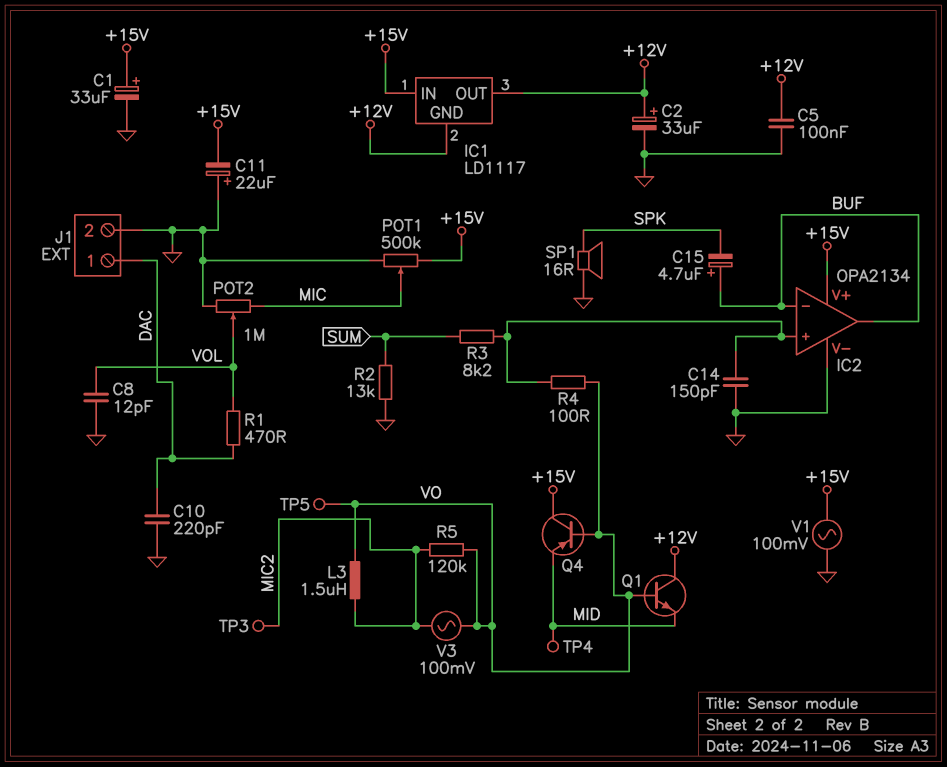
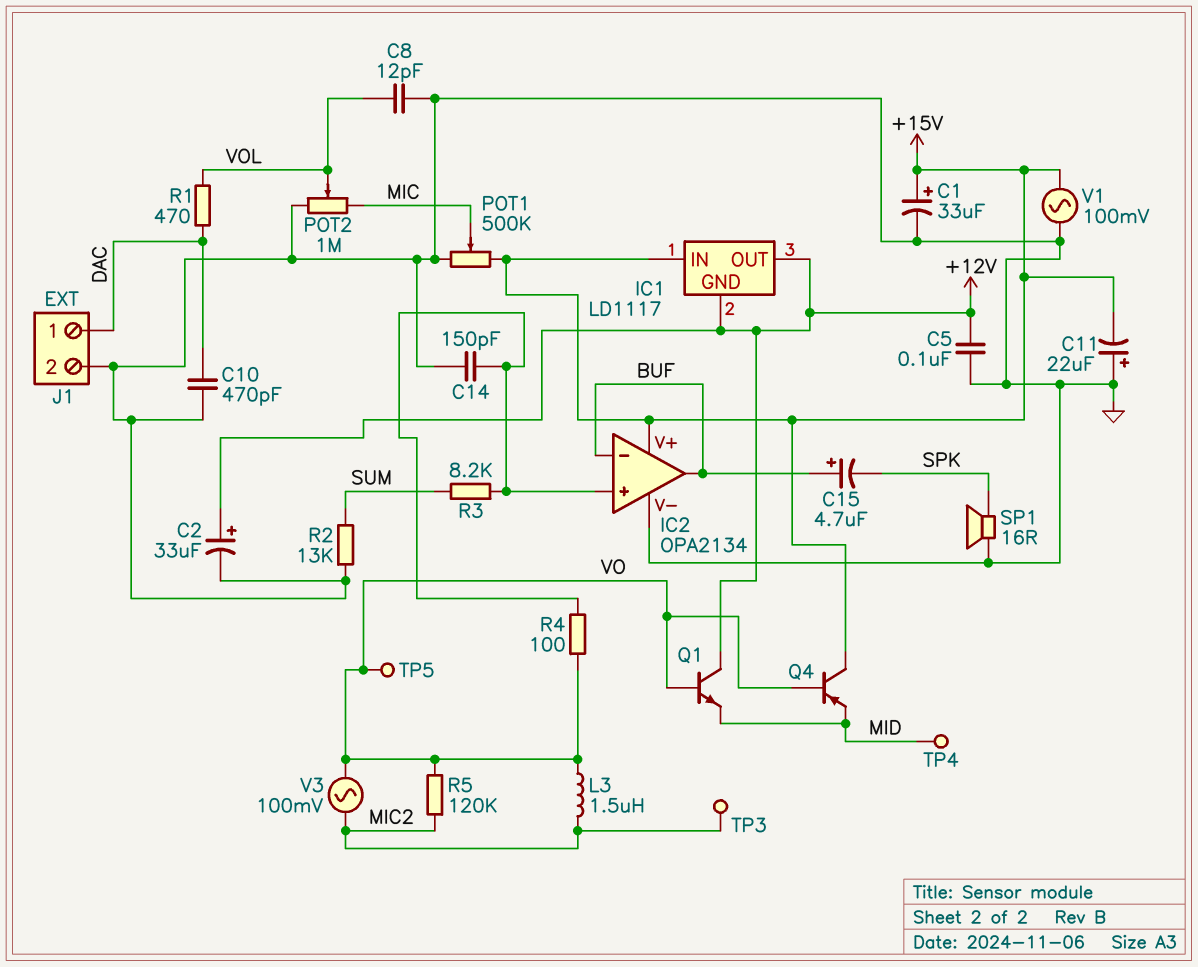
C10: 220pF (DAC, GND) -> 470pF (DAC, GND)

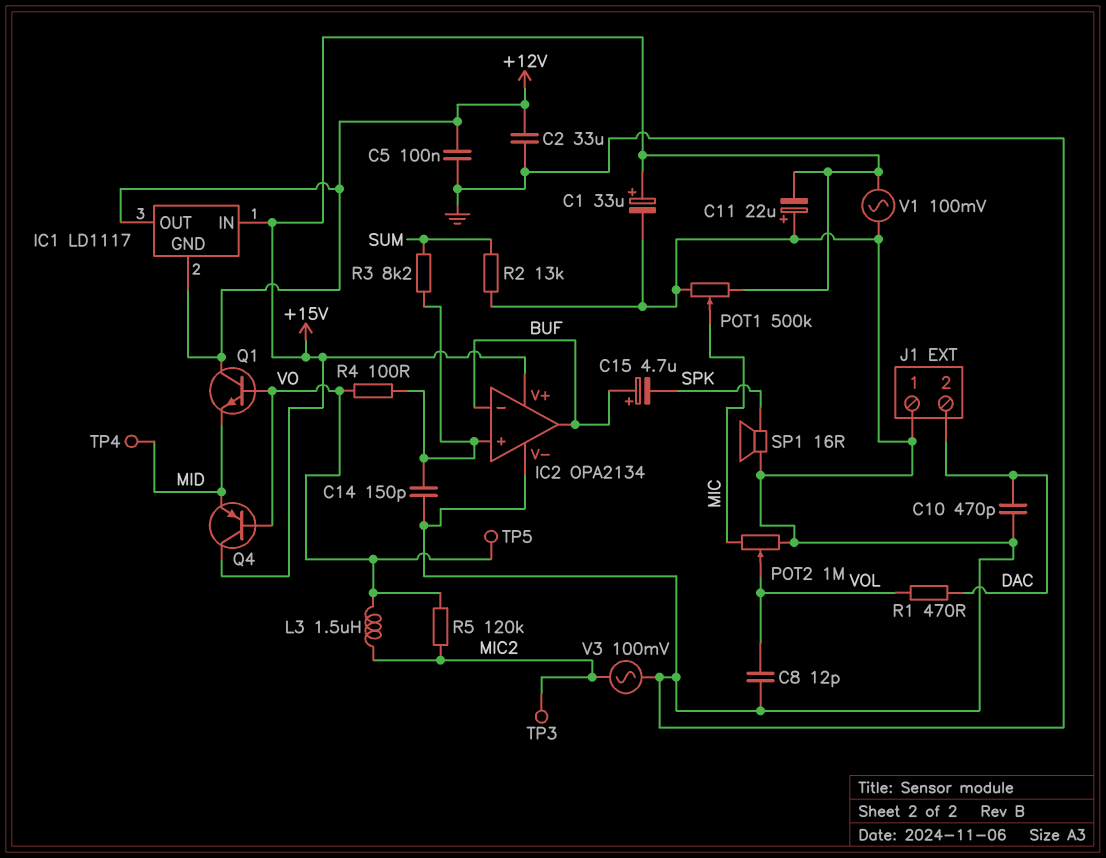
C2: 33uF (plus +12V, minus GND) -> 33uF (+12V, GND)
J1 pin 1: DAC -> GND
J1 pin 2: GND -> DAC
V3: AC 100mV (MIC2, VO) -> AC 100mV (GND, MIC2)

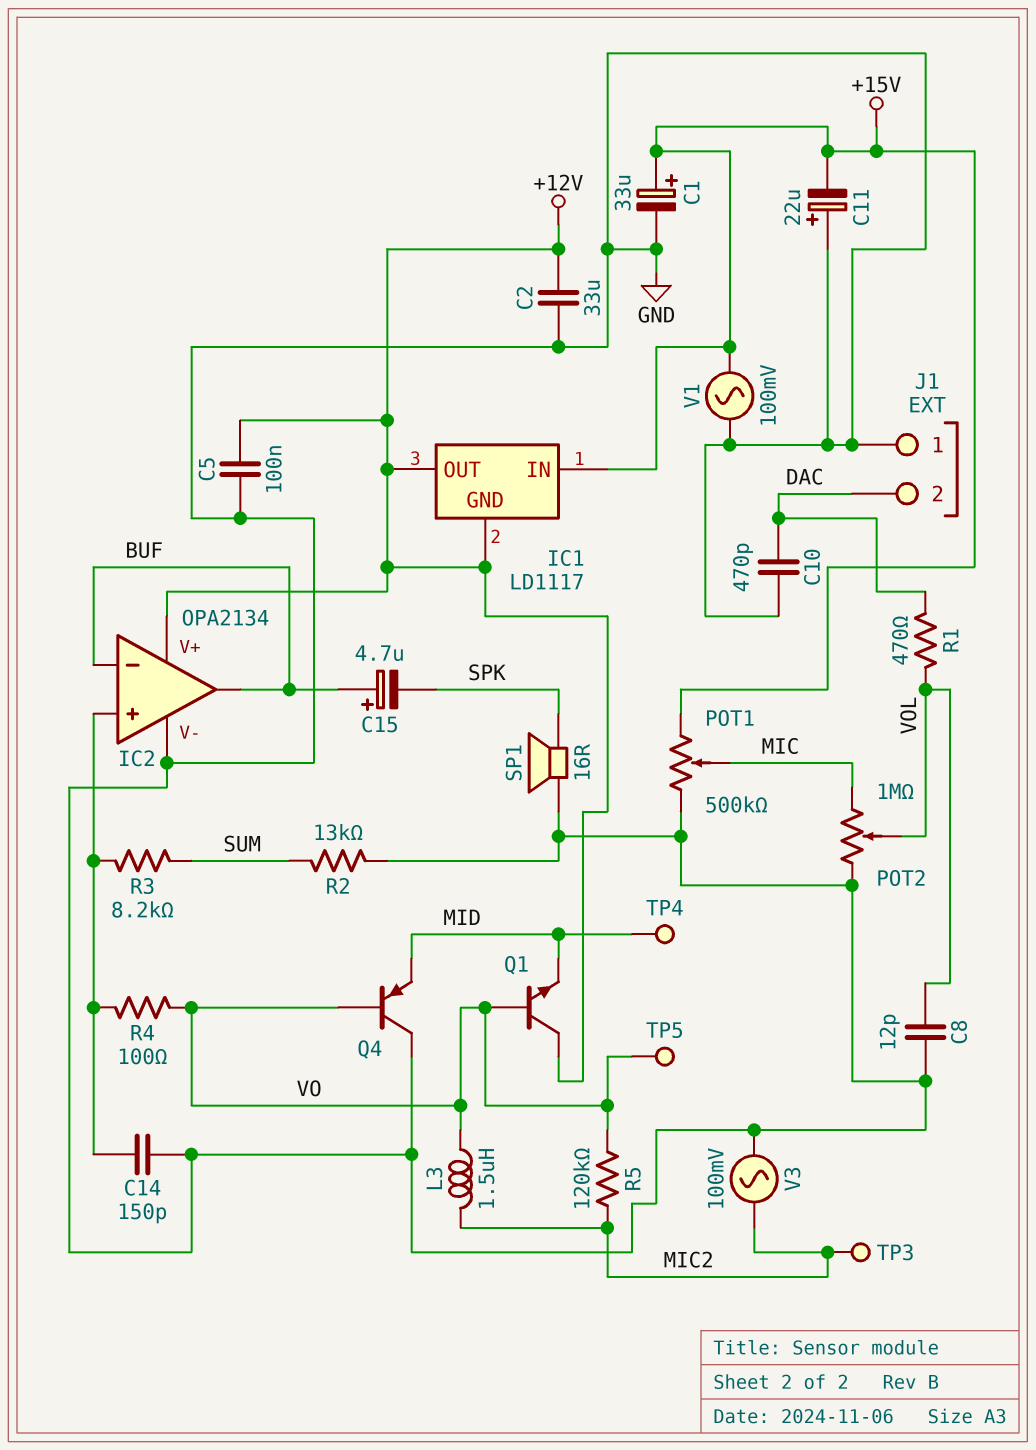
IC2 pin V+: +15V -> +12V
Q4: PNP (B VO, C +15V, E MID) -> PNP (B VO, C GND, E MID)

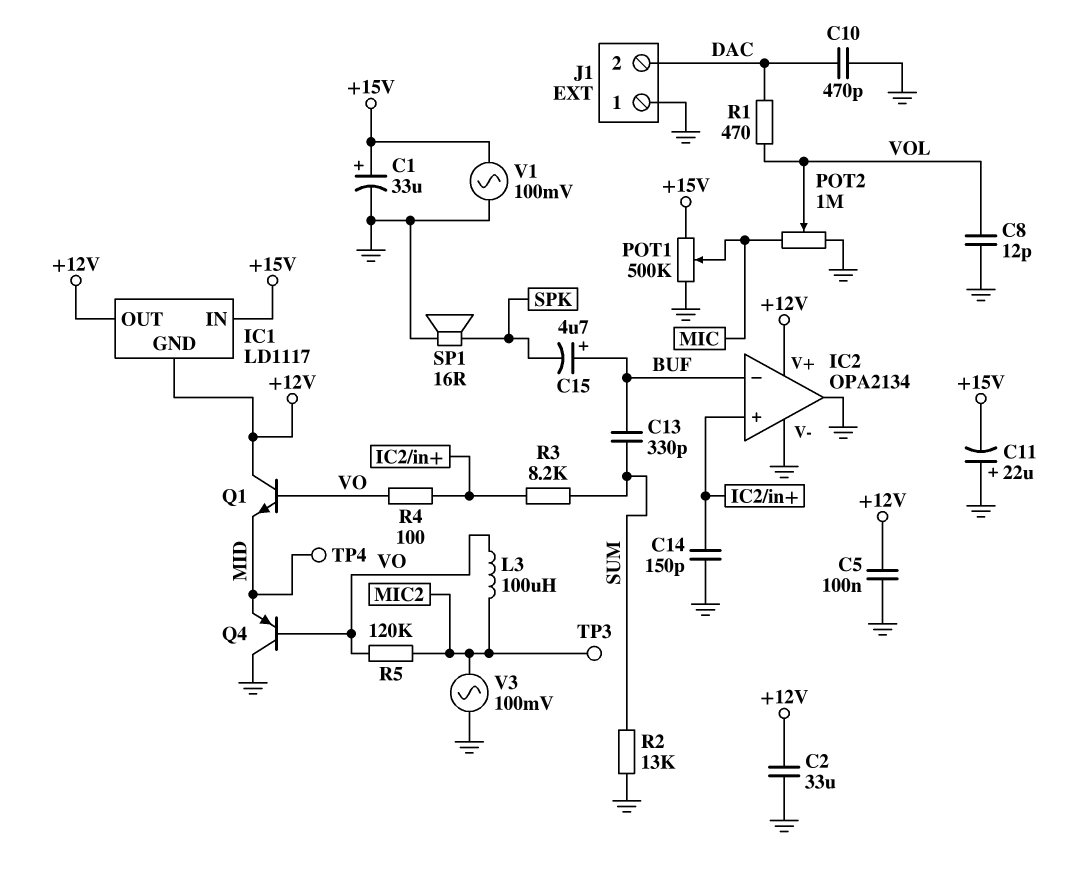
C13: none -> 330pF (BUF, SUM)
IC2 pin out: BUF -> GND
L3: 1.5uH (MIC2, VO) -> 100uH (MIC2, VO)
TP5: test point (VO) -> none

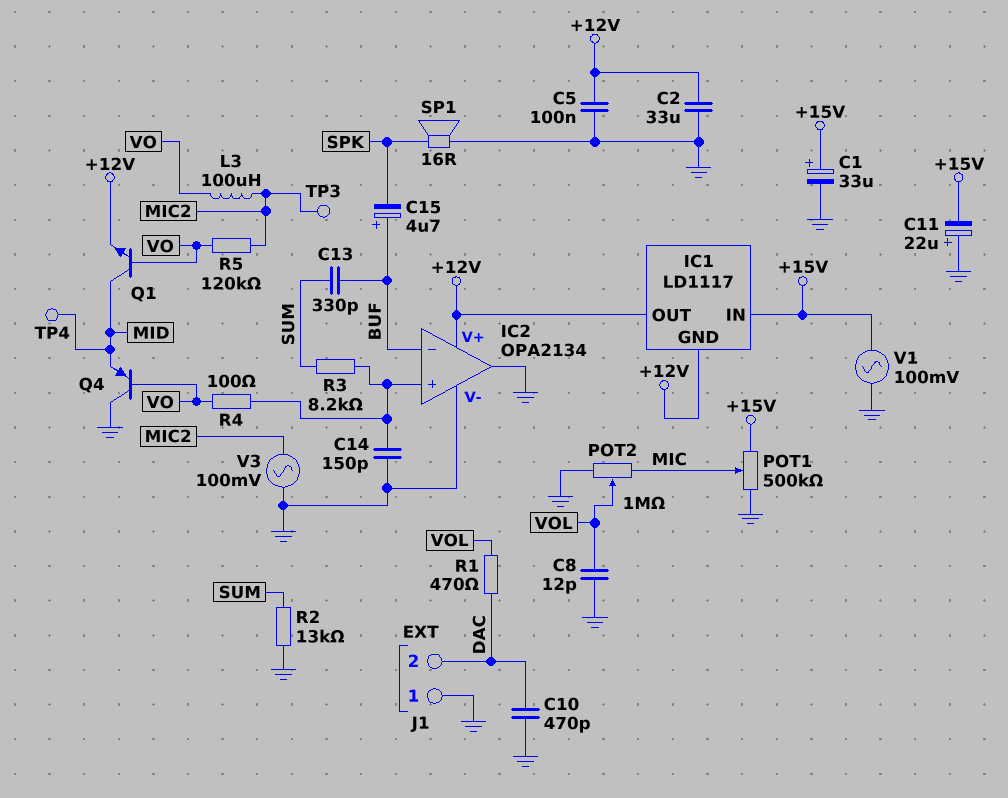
Q1: NPN (B VO, C +12V, E MID) -> NPN (B VO, C MID, E +12V)

